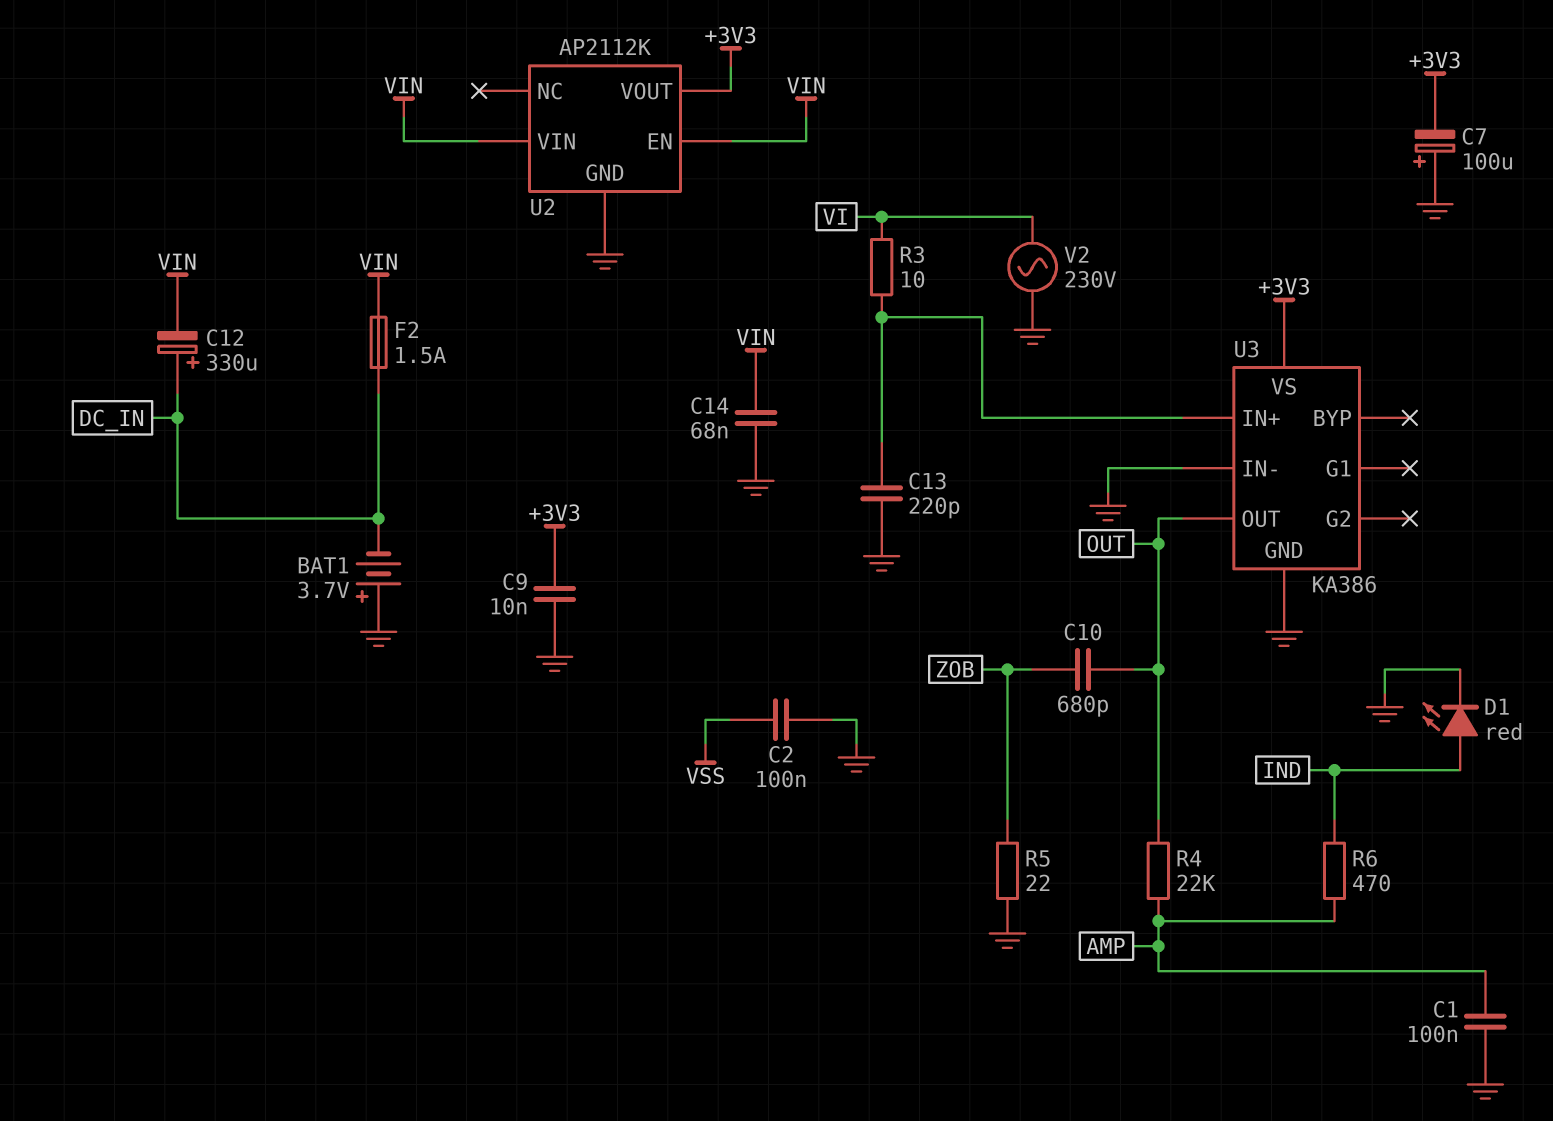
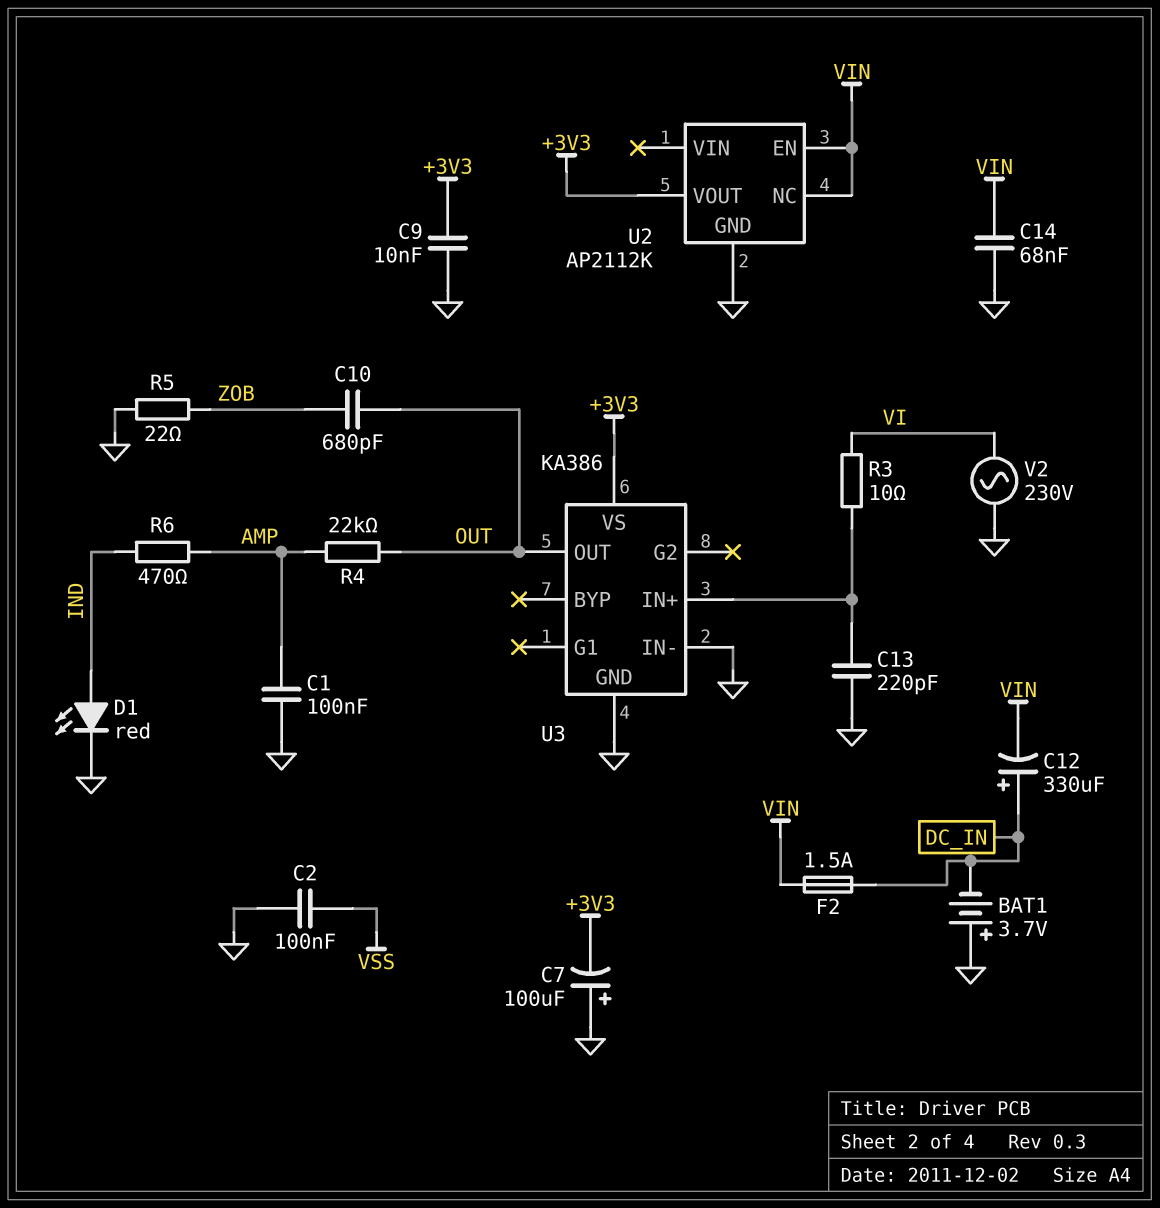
U2 pin NC: none -> VIN
U2 pin VIN: VIN -> none

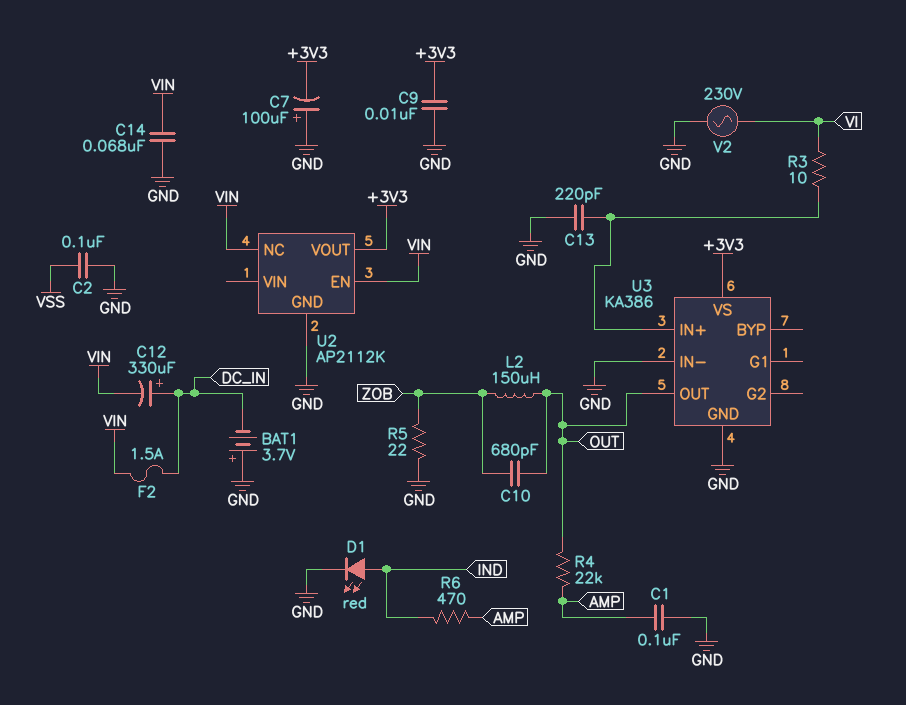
L2: none -> 150uH (OUT, ZOB)

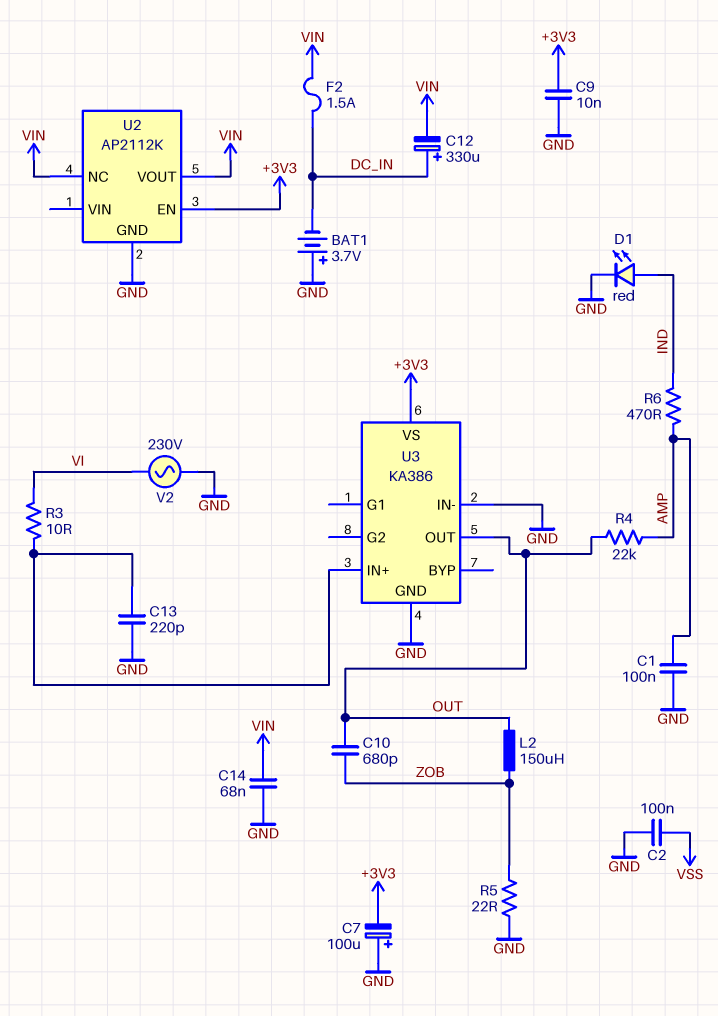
U2 pin EN: VIN -> +3V3
U2 pin VOUT: +3V3 -> VIN

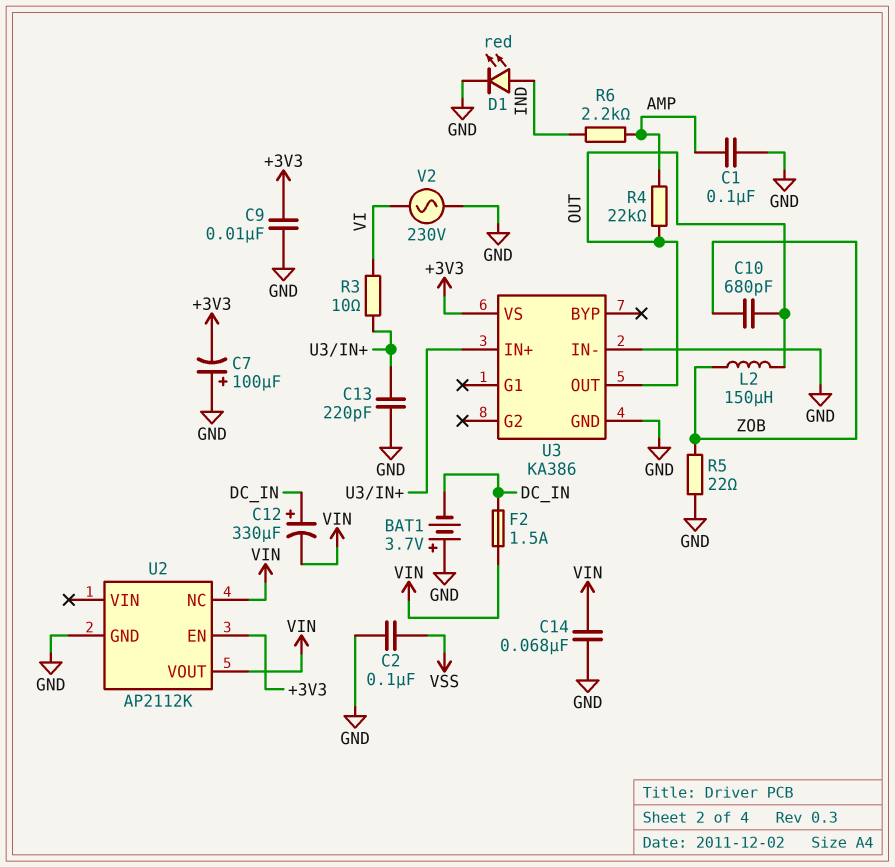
R6: 470 (AMP, IND) -> 2.2k (AMP, IND)

